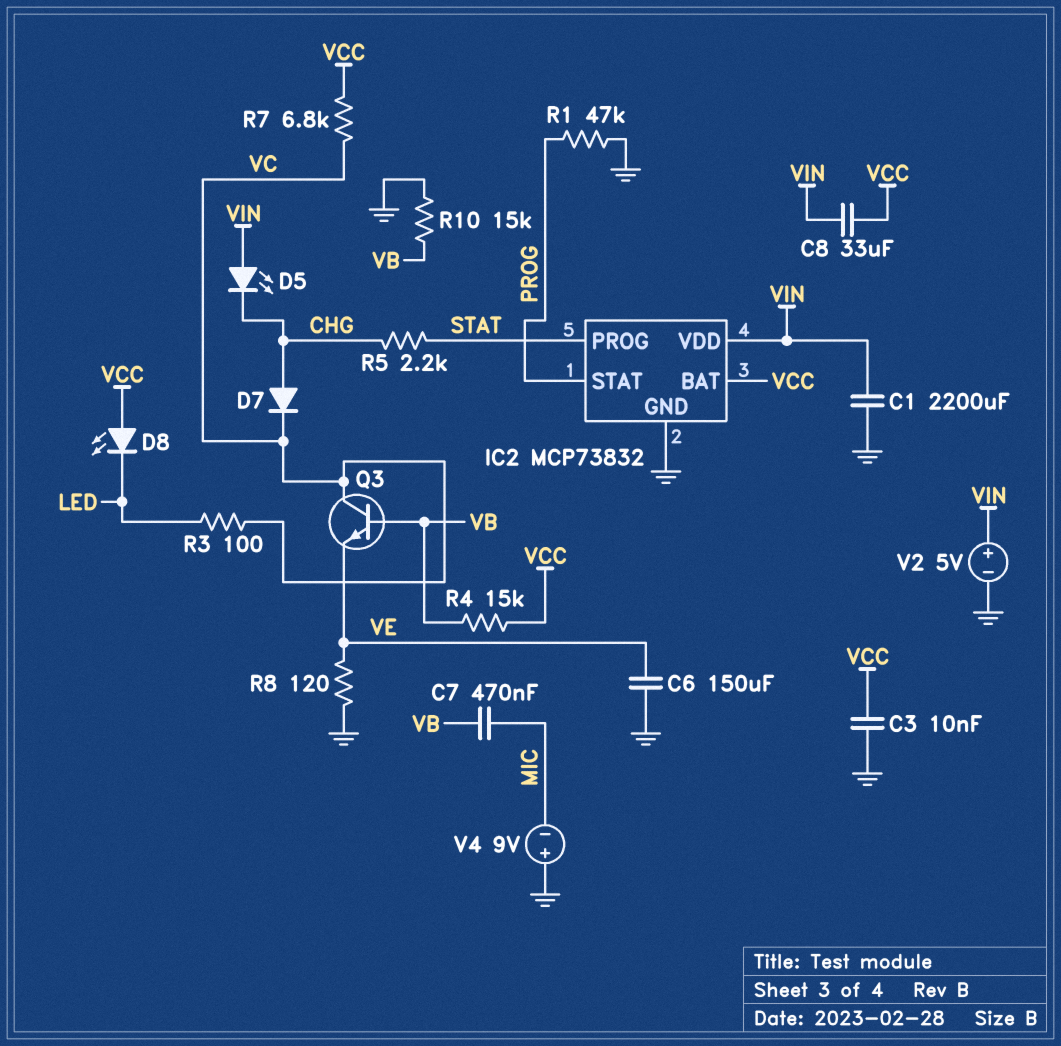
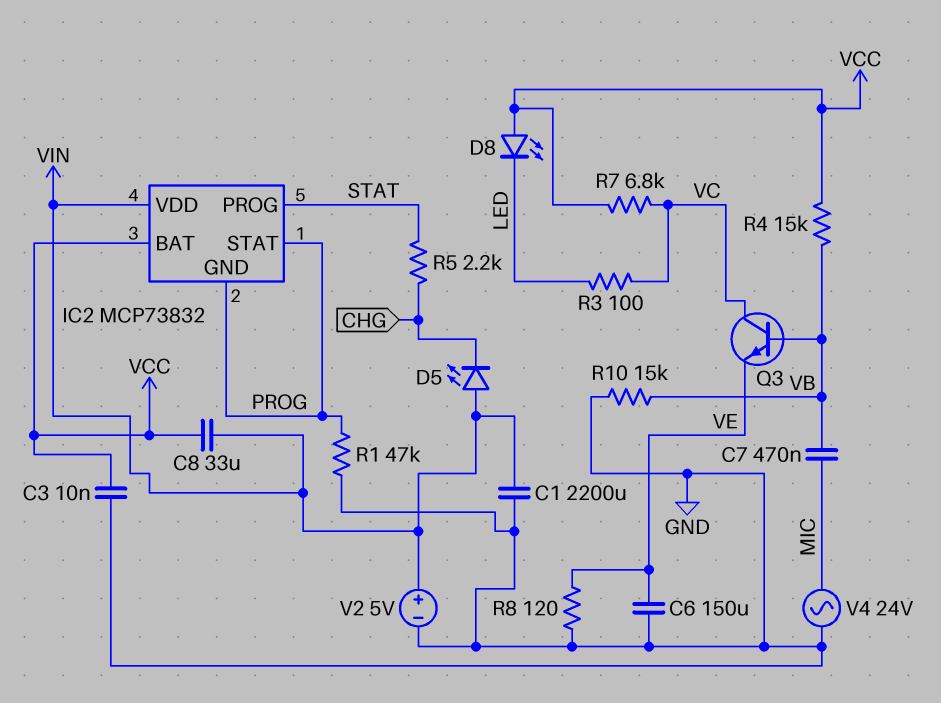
D7: diode (A CHG, K VC) -> none
IC2 pin GND: GND -> PROG
V4: 9V (plus GND, minus MIC) -> AC 24V (GND, MIC)

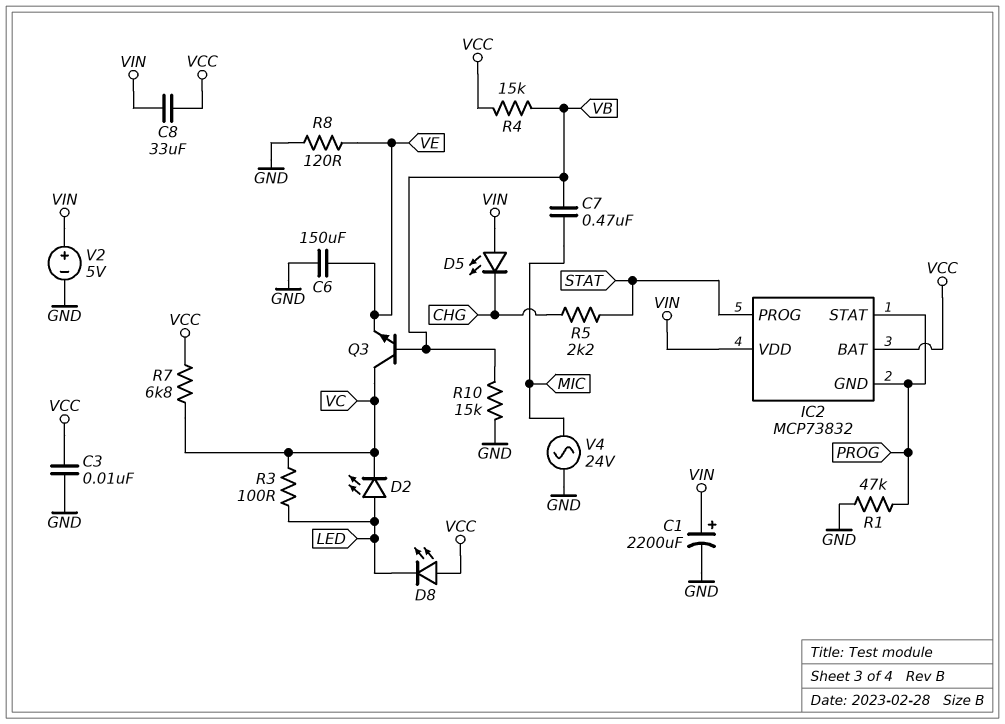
C1: 2200uF (GND, VIN) -> 2200uF (plus VIN, minus GND)
D2: none -> LED (A LED, K VC)

